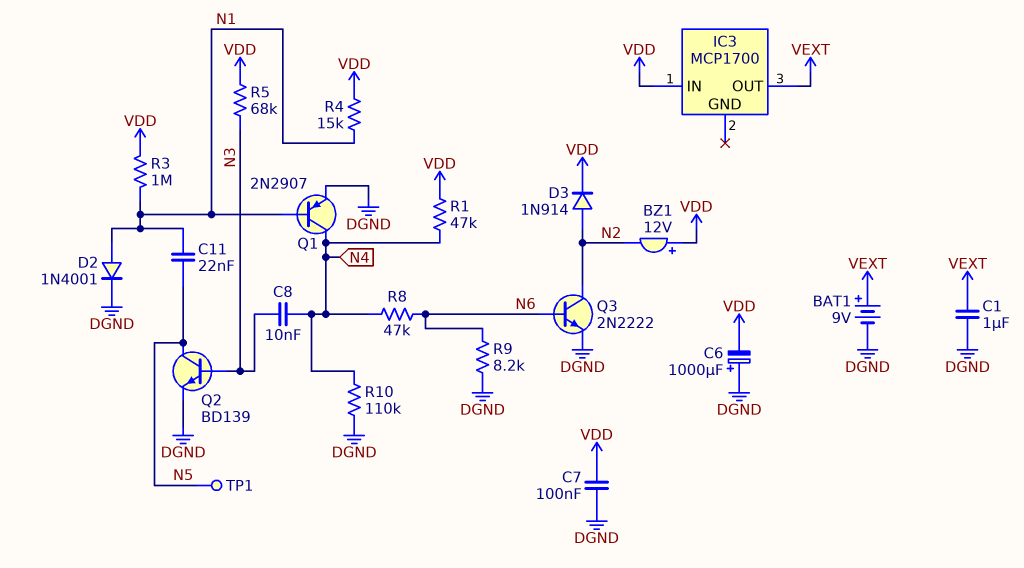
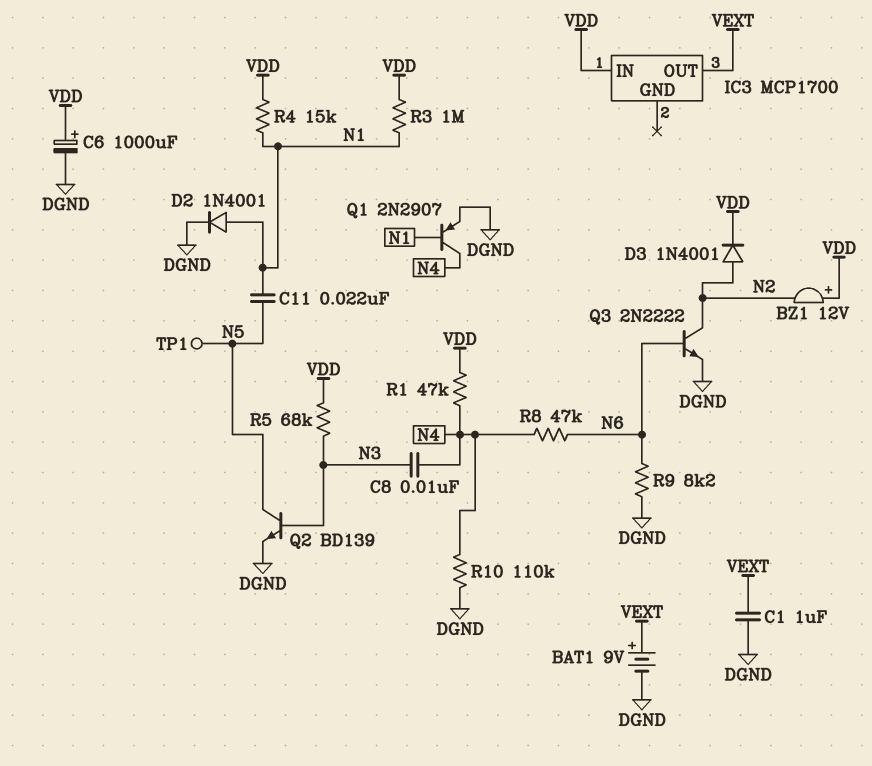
C6: 1000uF (plus DGND, minus VDD) -> 1000uF (plus VDD, minus DGND)
C7: 100nF (DGND, VDD) -> none
D3: diode 1N914 (A N2, K VDD) -> diode 1N4001 (A N2, K VDD)

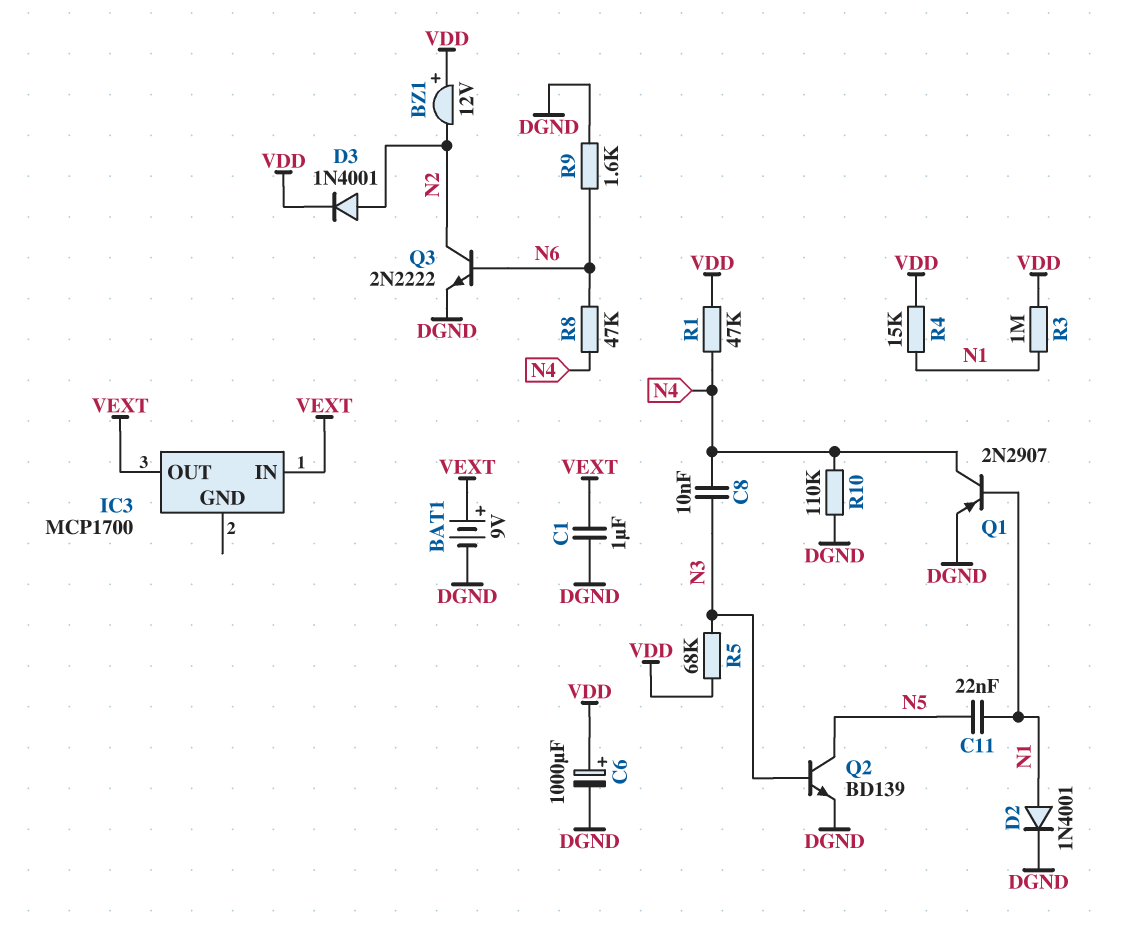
IC3 pin IN: VDD -> VEXT
R9: 8.2k (DGND, N6) -> 1.6k (DGND, N6)
TP1: test point (N5) -> none

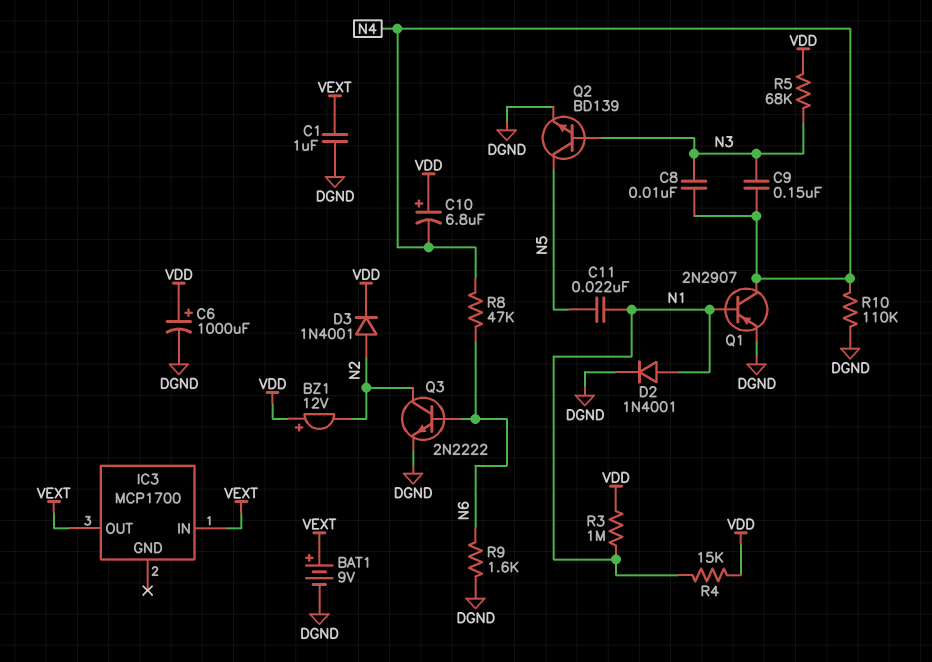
C9: none -> 150nF (N3, N4)
C10: none -> 6.8uF (plus VDD, minus N4)
R1: 47k (N4, VDD) -> none

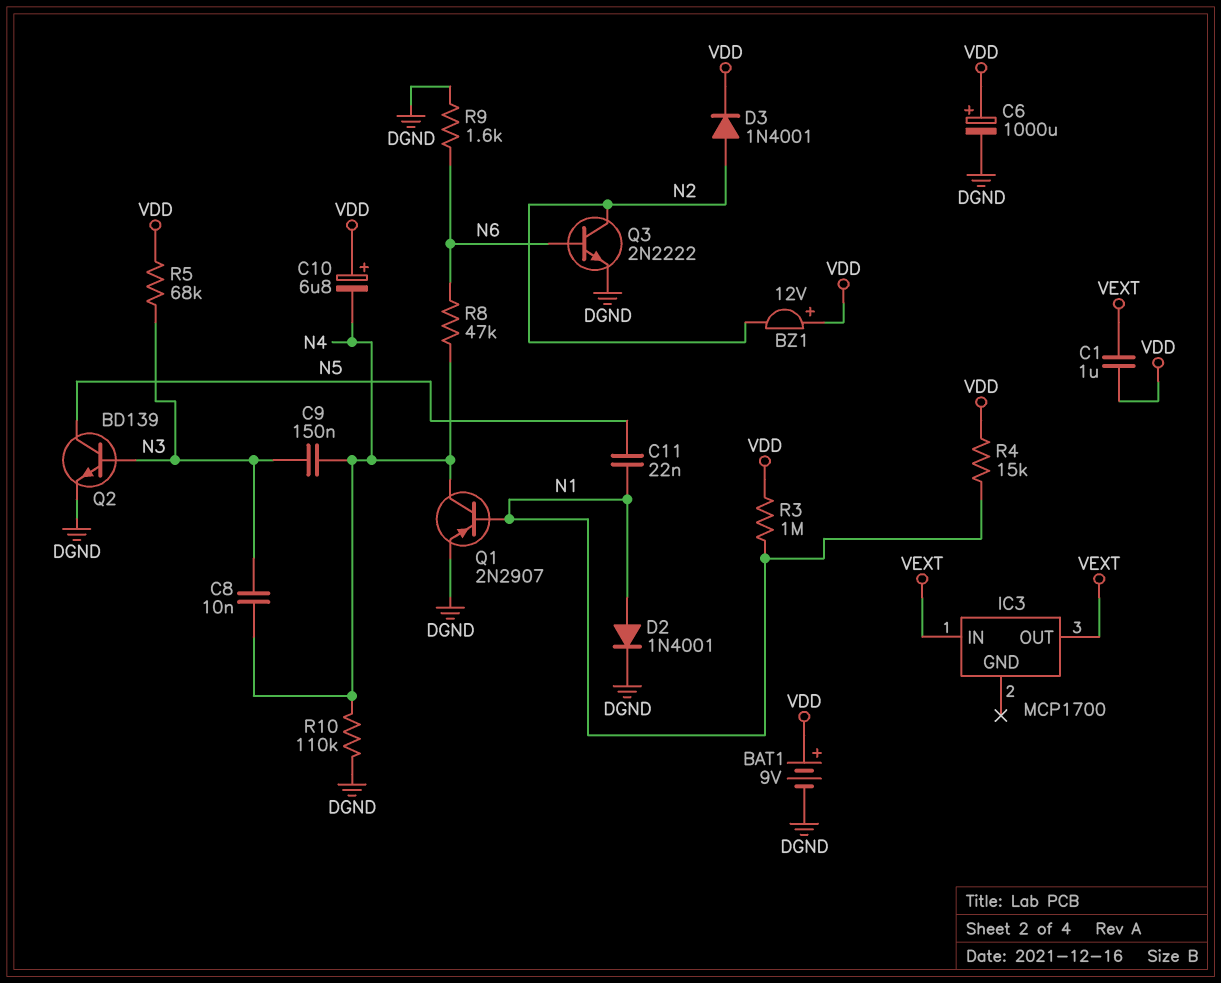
BAT1: 9V (plus VEXT, minus DGND) -> 9V (plus VDD, minus DGND)
C1: 1uF (DGND, VEXT) -> 1uF (VDD, VEXT)

